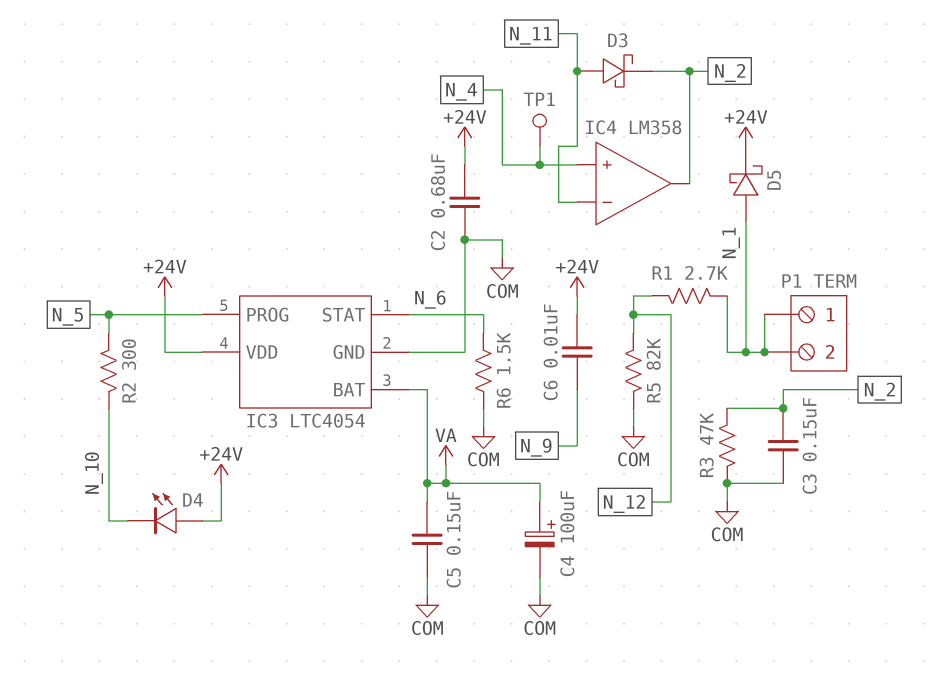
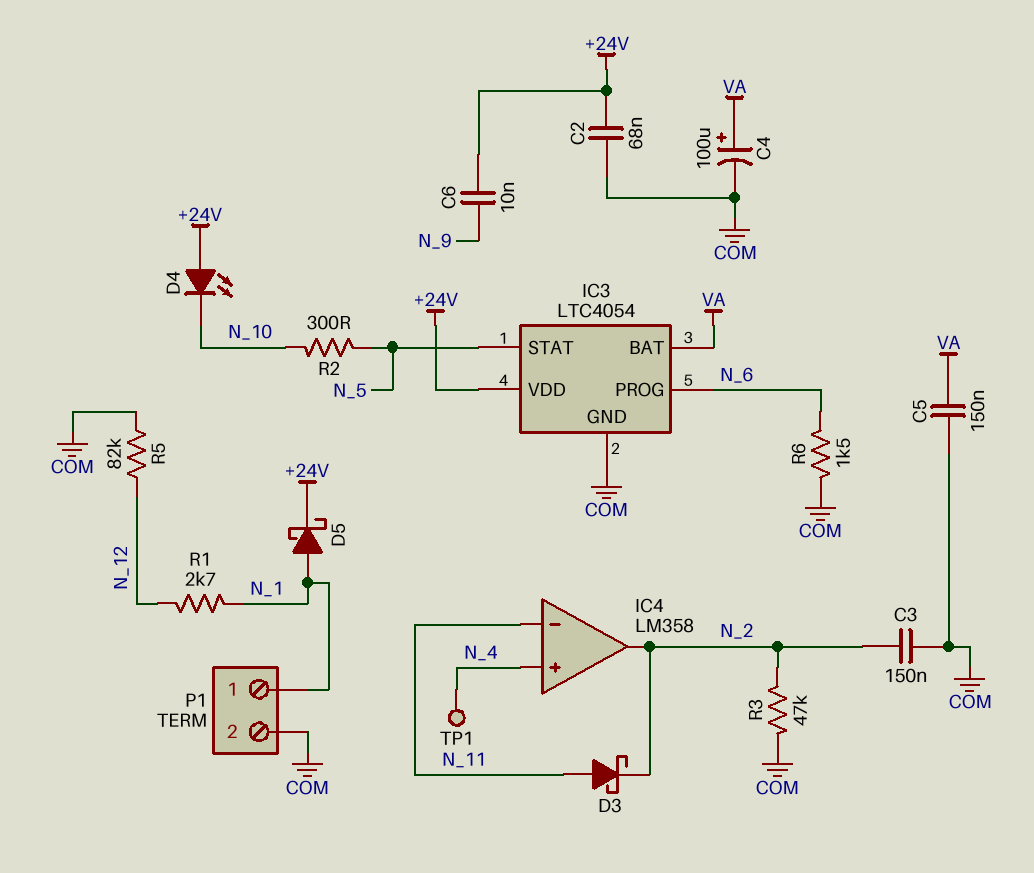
C2: 680nF (+24V, COM) -> 68nF (+24V, COM)
IC3 pin PROG: N_5 -> N_6
IC3 pin STAT: N_6 -> N_5
P1 pin 2: N_1 -> COM

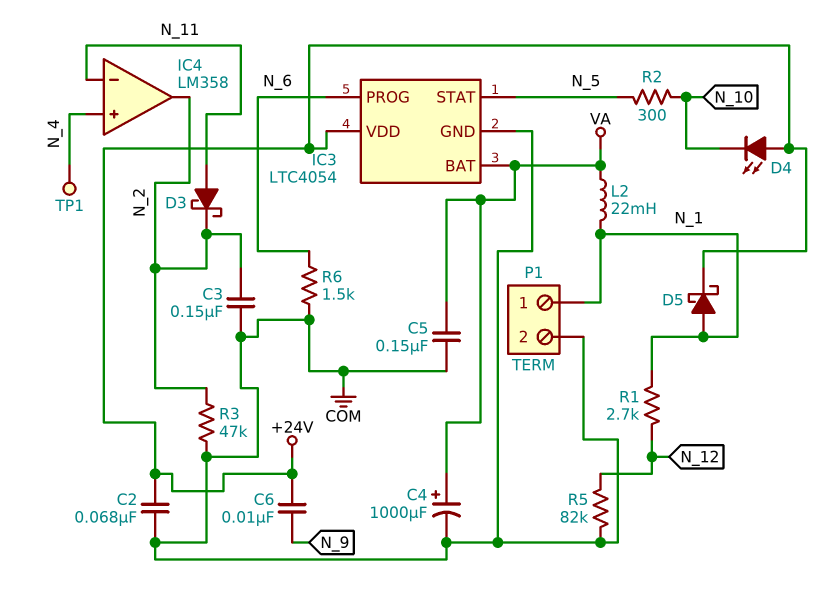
C4: 100uF (plus VA, minus COM) -> 1000uF (plus VA, minus COM)
L2: none -> 22mH (N_1, VA)

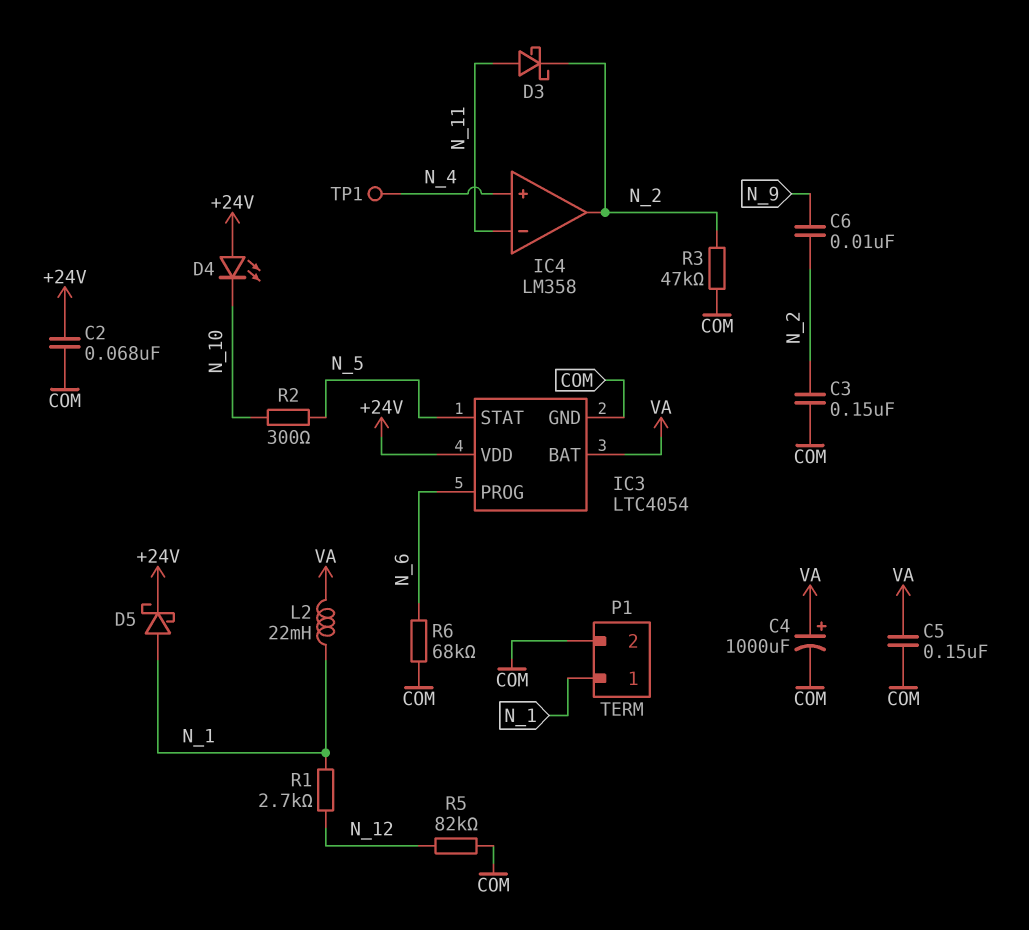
C6: 10nF (+24V, N_9) -> 10nF (N_2, N_9)
R6: 1.5k (COM, N_6) -> 68k (COM, N_6)

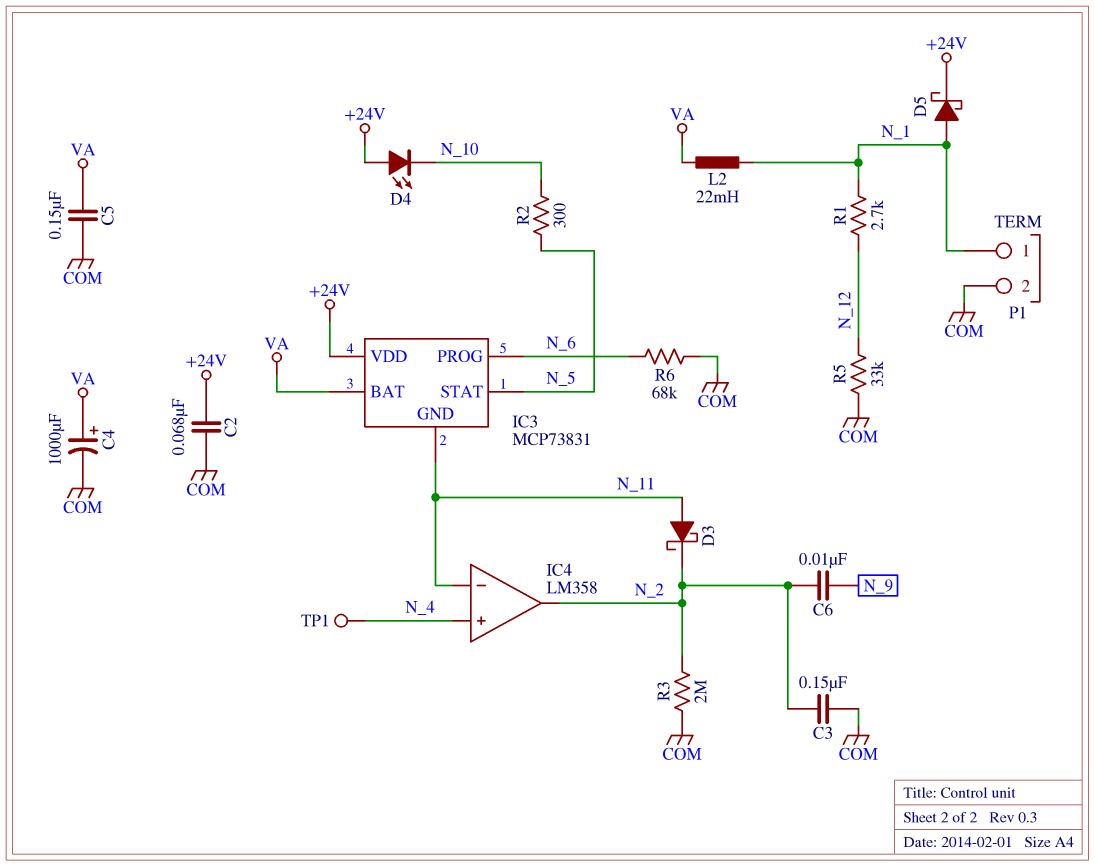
IC3: LTC4054 -> MCP73831
IC3 pin GND: COM -> N_11
R3: 47k (COM, N_2) -> 2M (COM, N_2)
R5: 82k (COM, N_12) -> 33k (COM, N_12)

